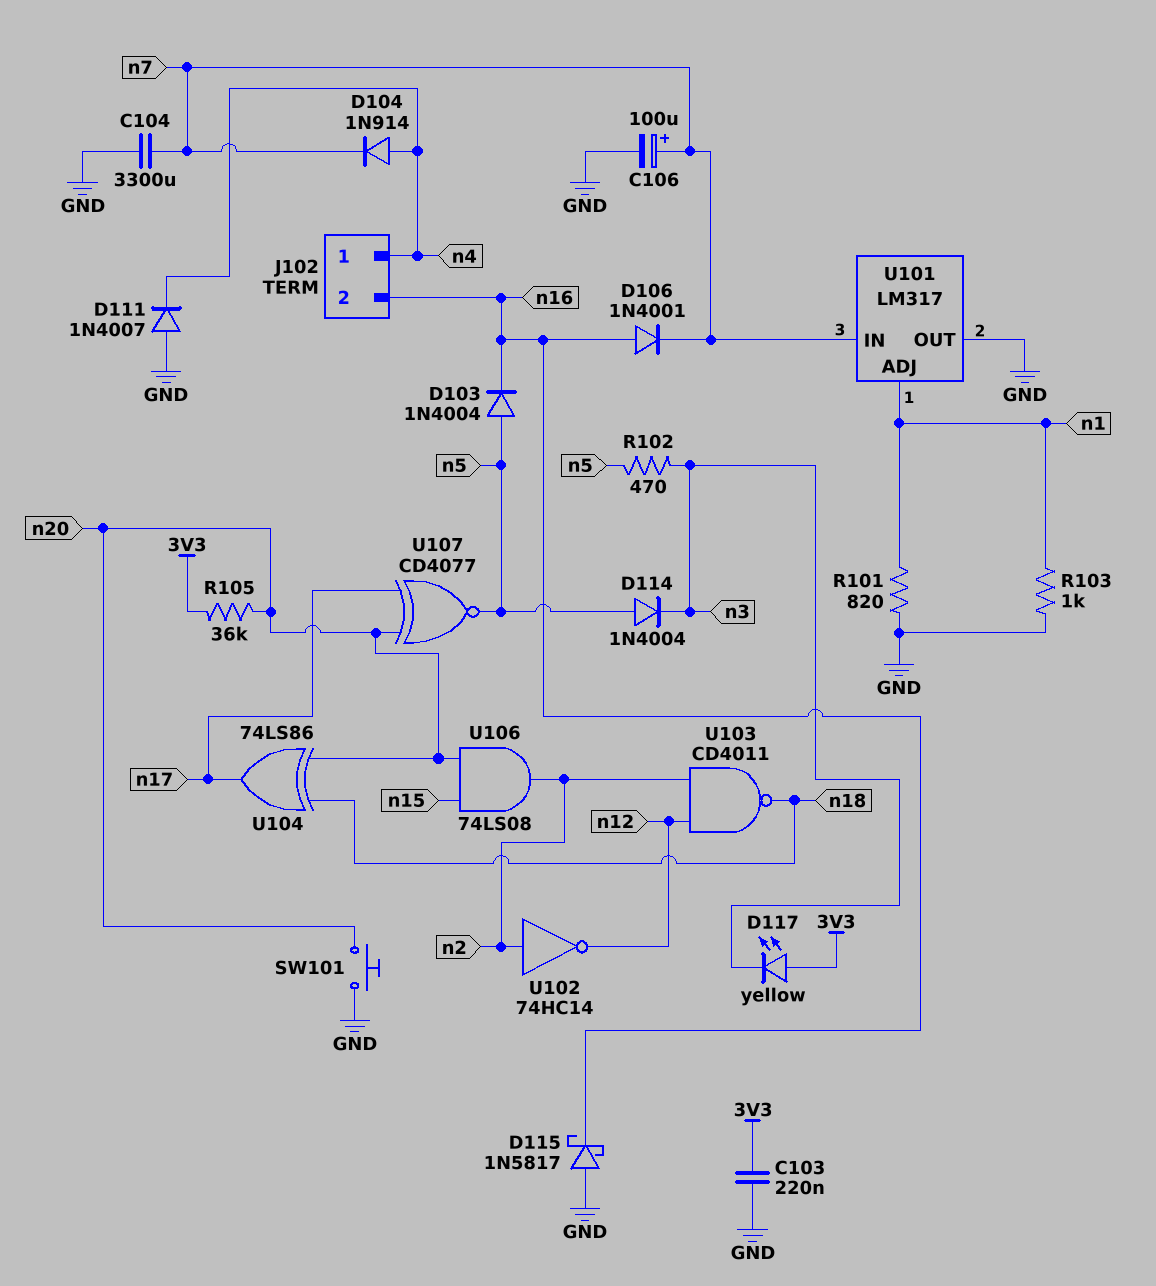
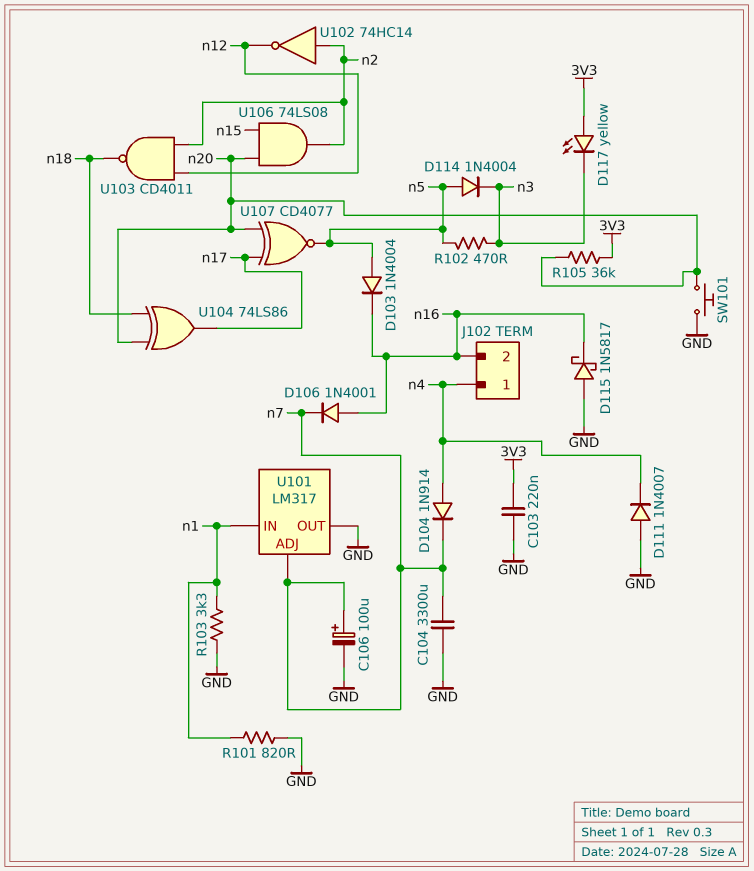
R103: 1k (GND, n1) -> 3.3k (GND, n1)
U101 pin ADJ: n1 -> n7
U101 pin IN: n7 -> n1

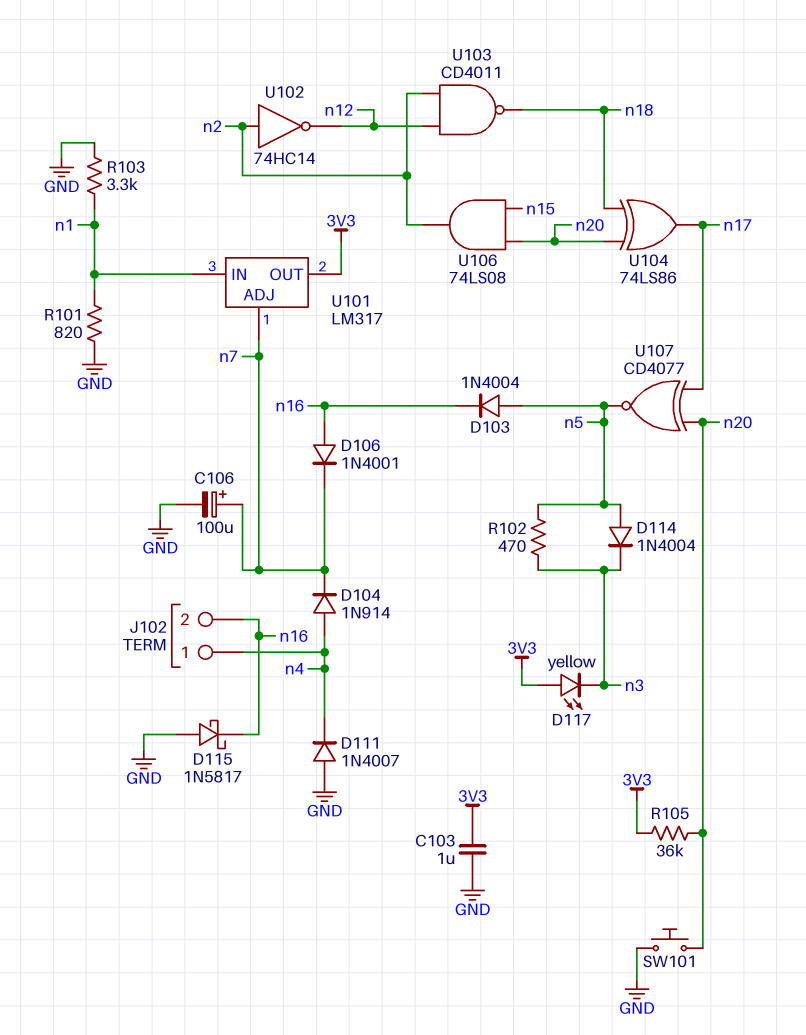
C103: 220nF (3V3, GND) -> 1uF (3V3, GND)
C104: 3300uF (GND, n7) -> none
U101 pin OUT: GND -> 3V3

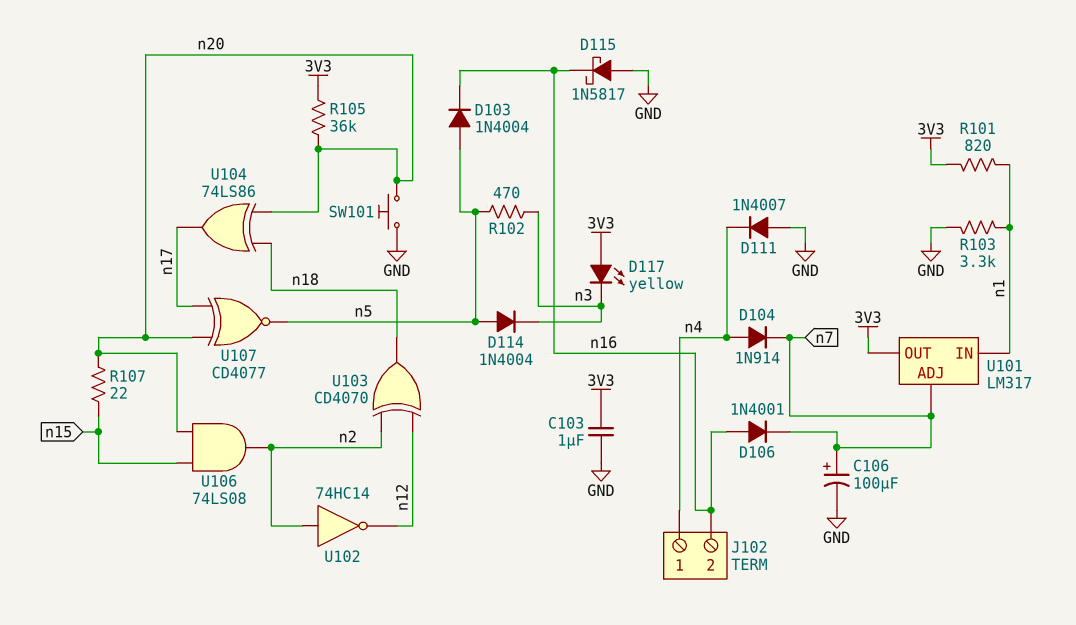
R101: 820 (GND, n1) -> 820 (3V3, n1)
R107: none -> 22 (n15, n20)
U103: NAND CD4011 (in n2, in n12, out n18) -> XOR CD4070 (in n2, in n12, out n18)

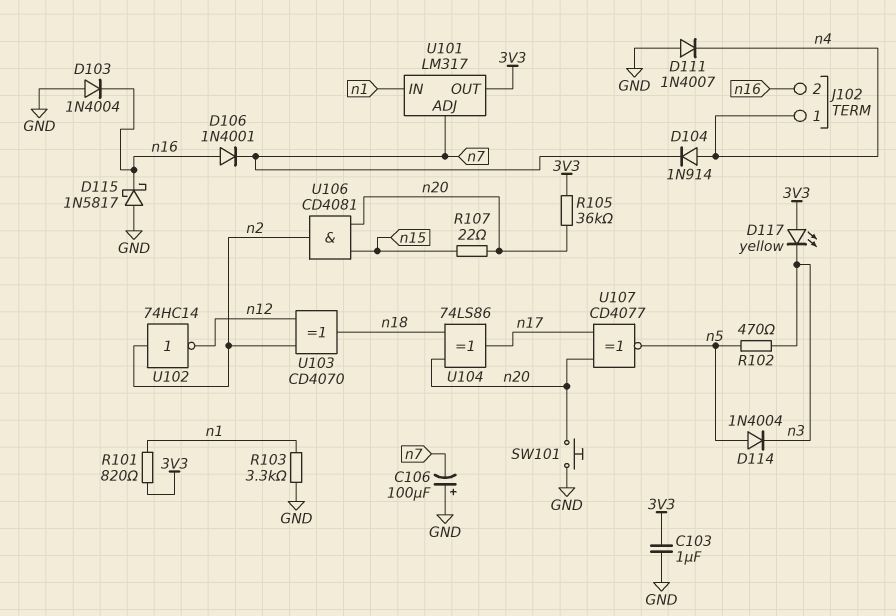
C106: 100uF (plus n7, minus GND) -> 100uF (plus GND, minus n7)
D103: diode 1N4004 (A n5, K n16) -> diode 1N4004 (A GND, K n16)
U106: AND 74LS08 (in n15, in n20, out n2) -> AND CD4081 (in n15, in n20, out n2)

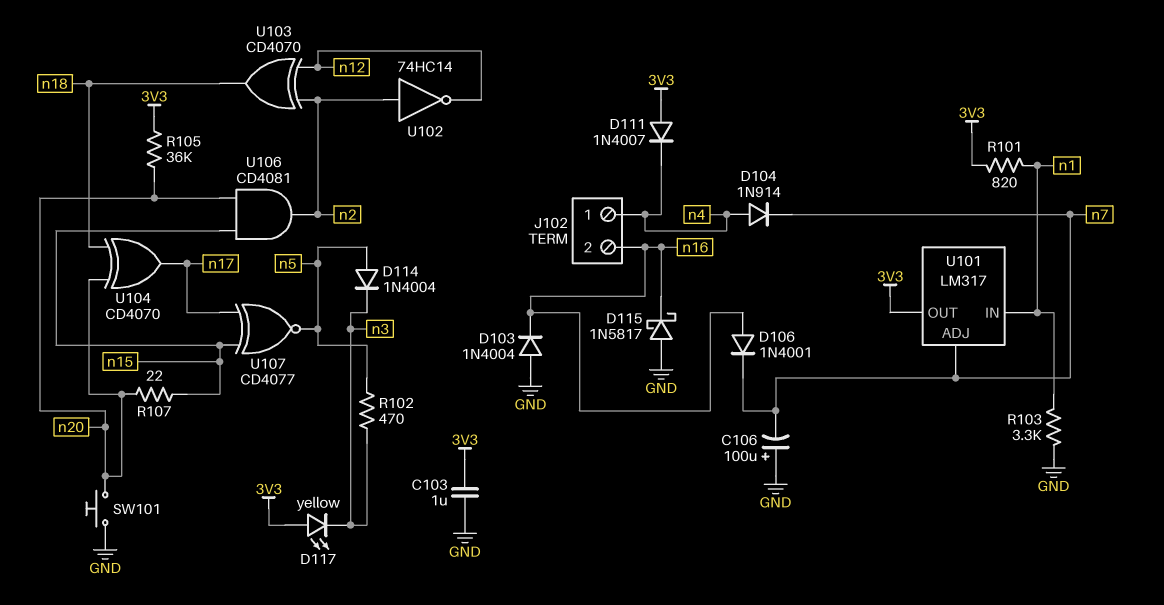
D111: diode 1N4007 (A GND, K n4) -> diode 1N4007 (A 3V3, K n4)
U104: XOR 74LS86 (in n18, in n20, out n17) -> XOR CD4070 (in n18, in n20, out n17)
U107: XNOR CD4077 (in n17, in n20, out n5) -> XNOR CD4077 (in n15, in n17, out n5)

